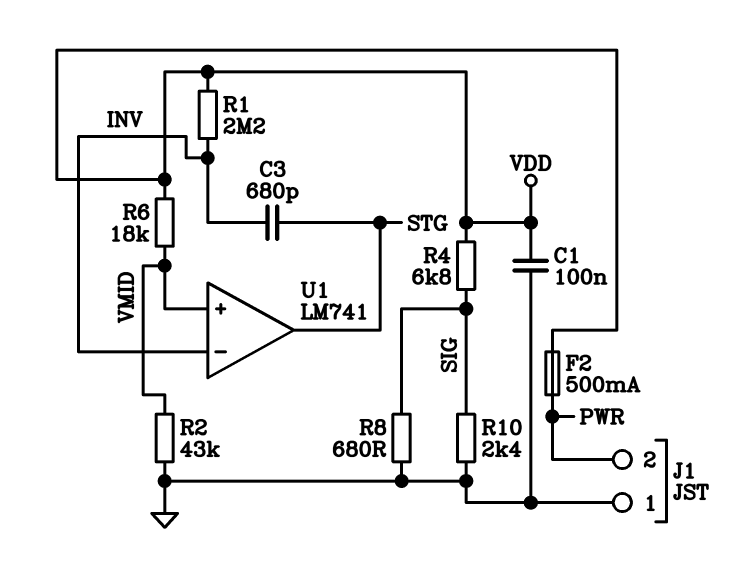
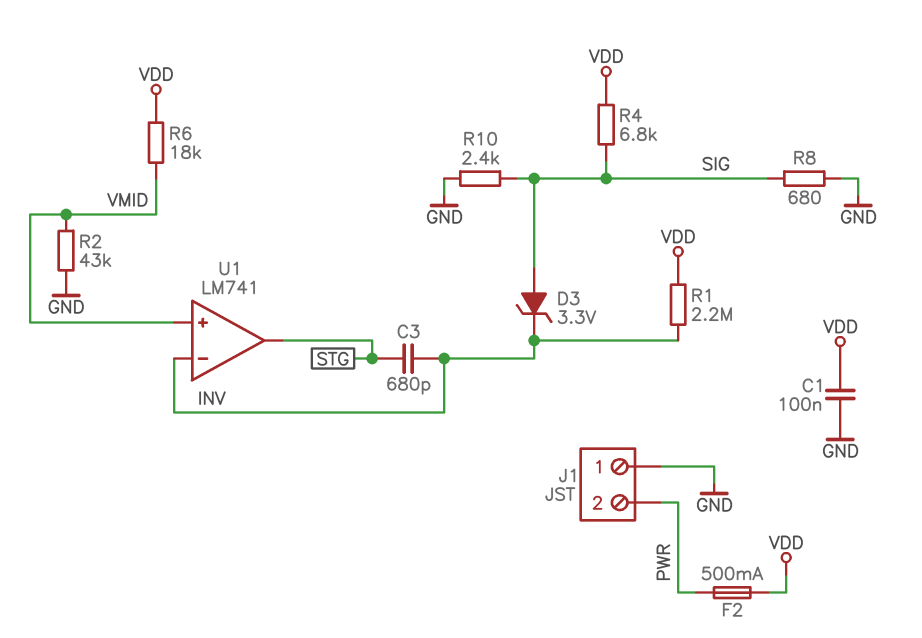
D3: none -> zener 3.3V (A SIG, K INV)

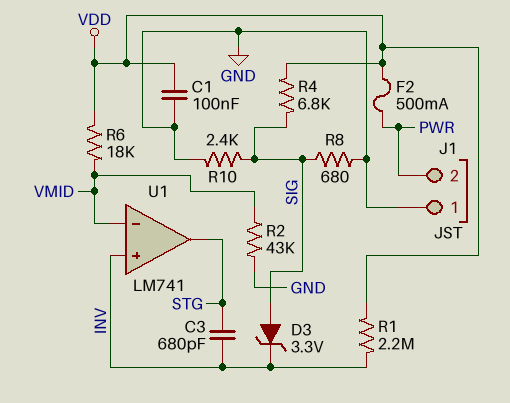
U1 pin in+: VMID -> INV
U1 pin in-: INV -> VMID

